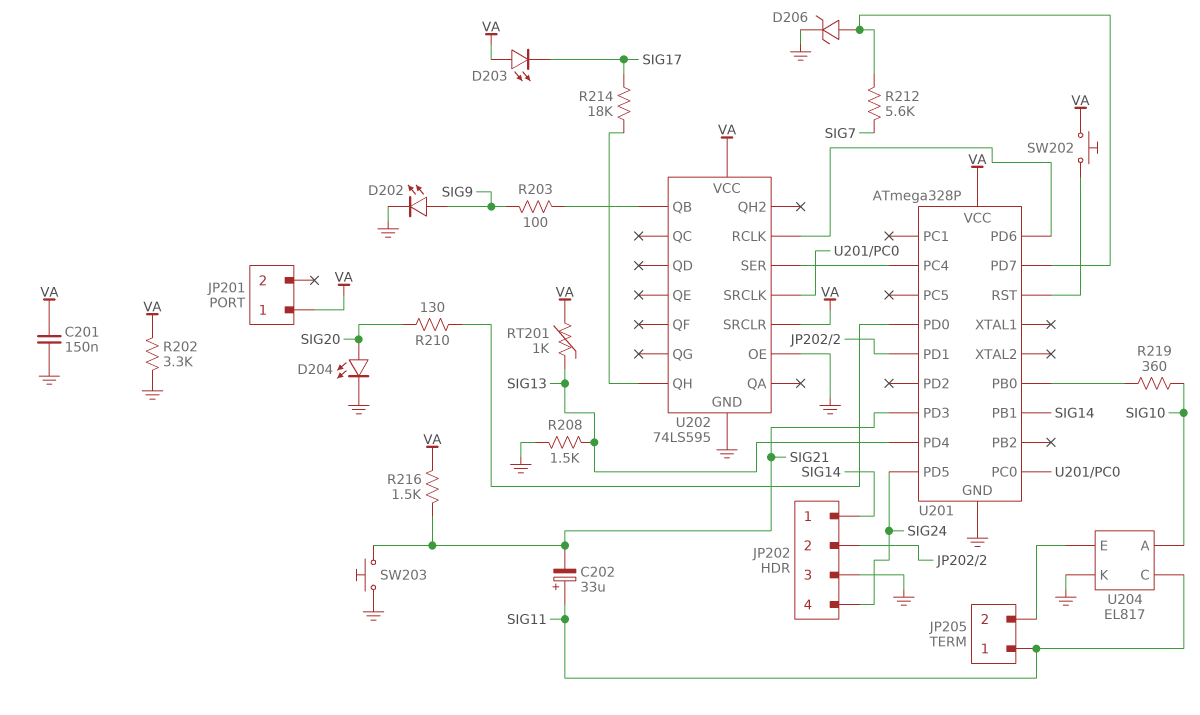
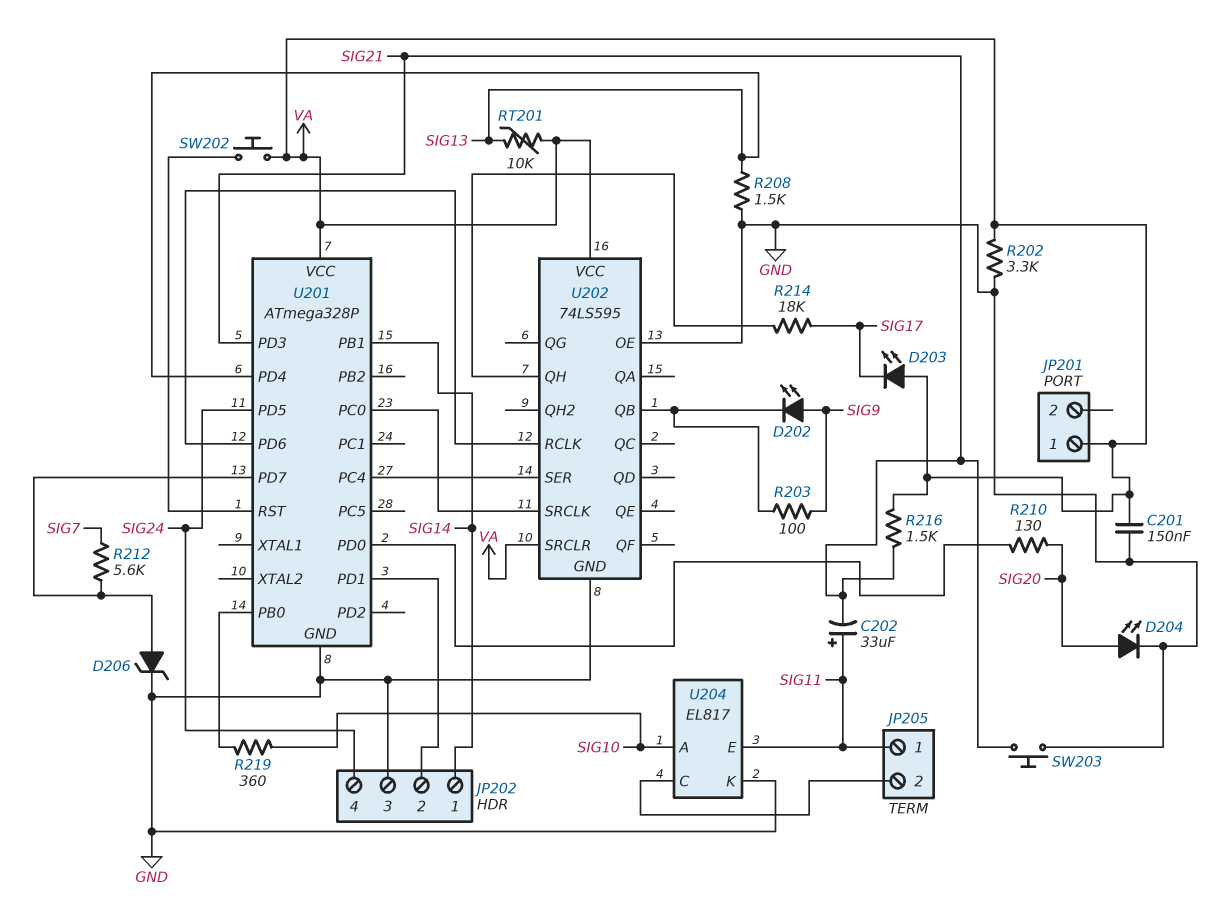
D202: LED (A SIG9, K GND) -> LED (A SIG9, K U202/QB)
RT201: 1k (SIG13, VA) -> 10k (SIG13, VA)
U204 pin C: SIG11 -> JP205/2
U204 pin E: JP205/2 -> SIG11

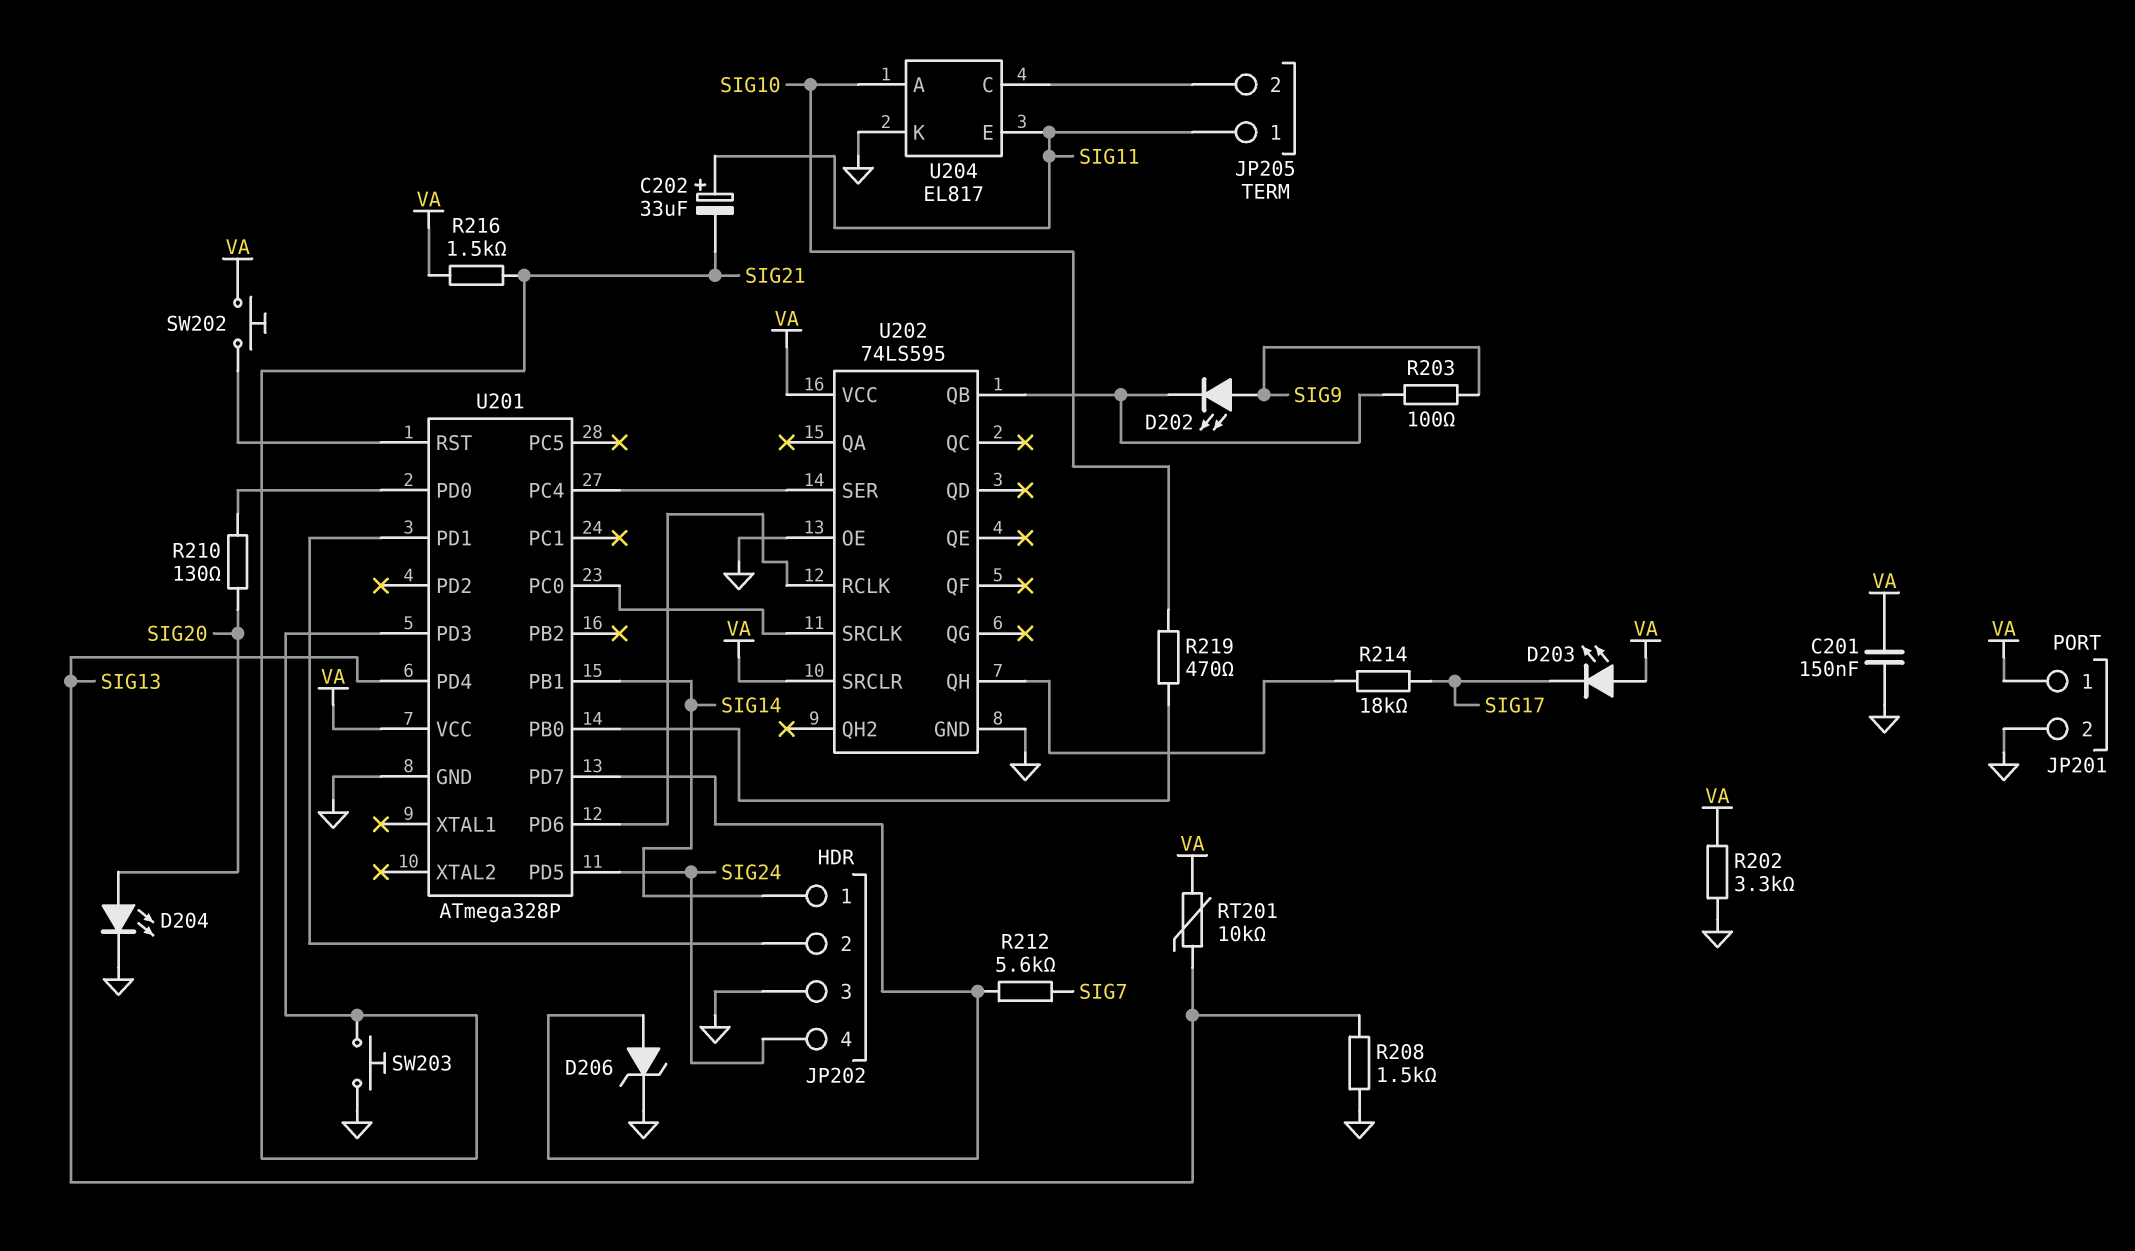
JP201 pin 2: none -> GND
R219: 360 (SIG10, U201/PB0) -> 470 (SIG10, U201/PB0)

